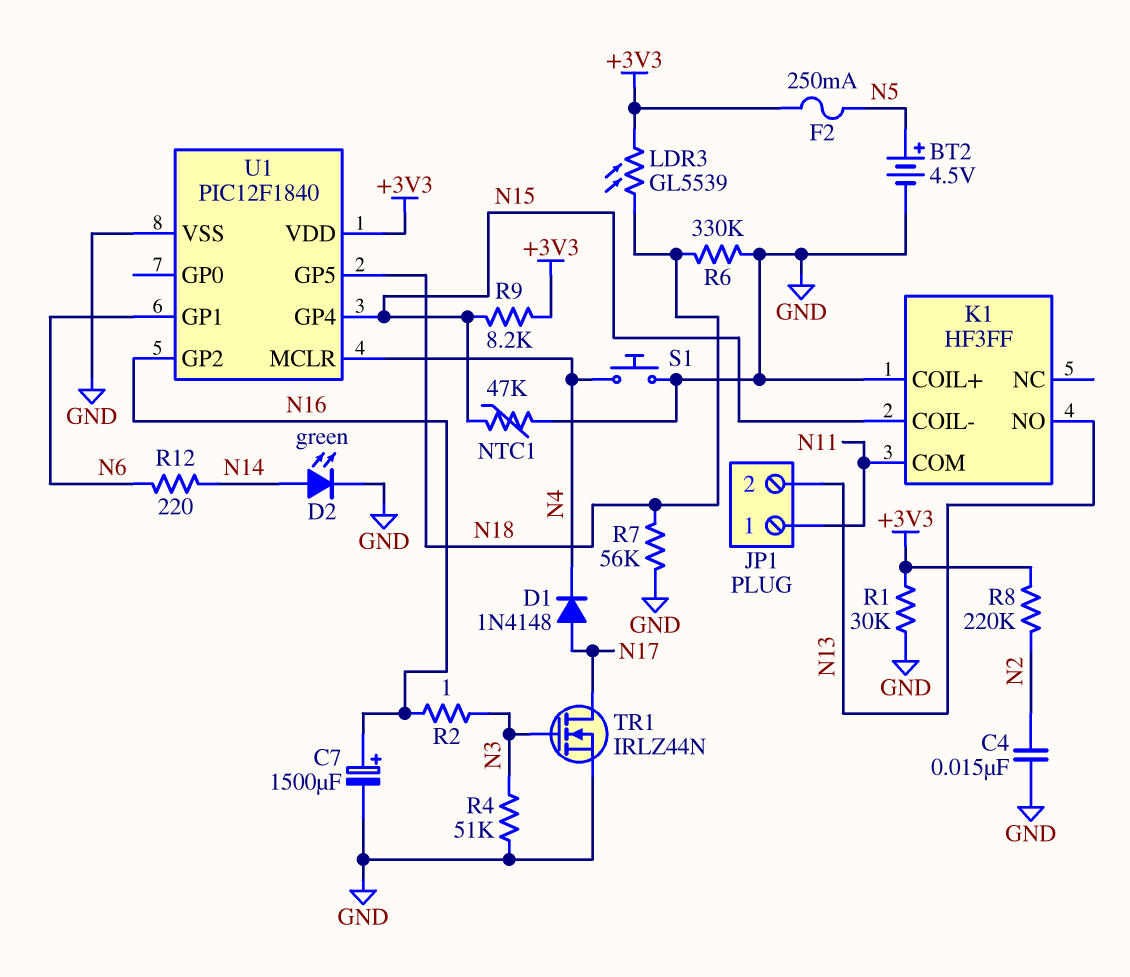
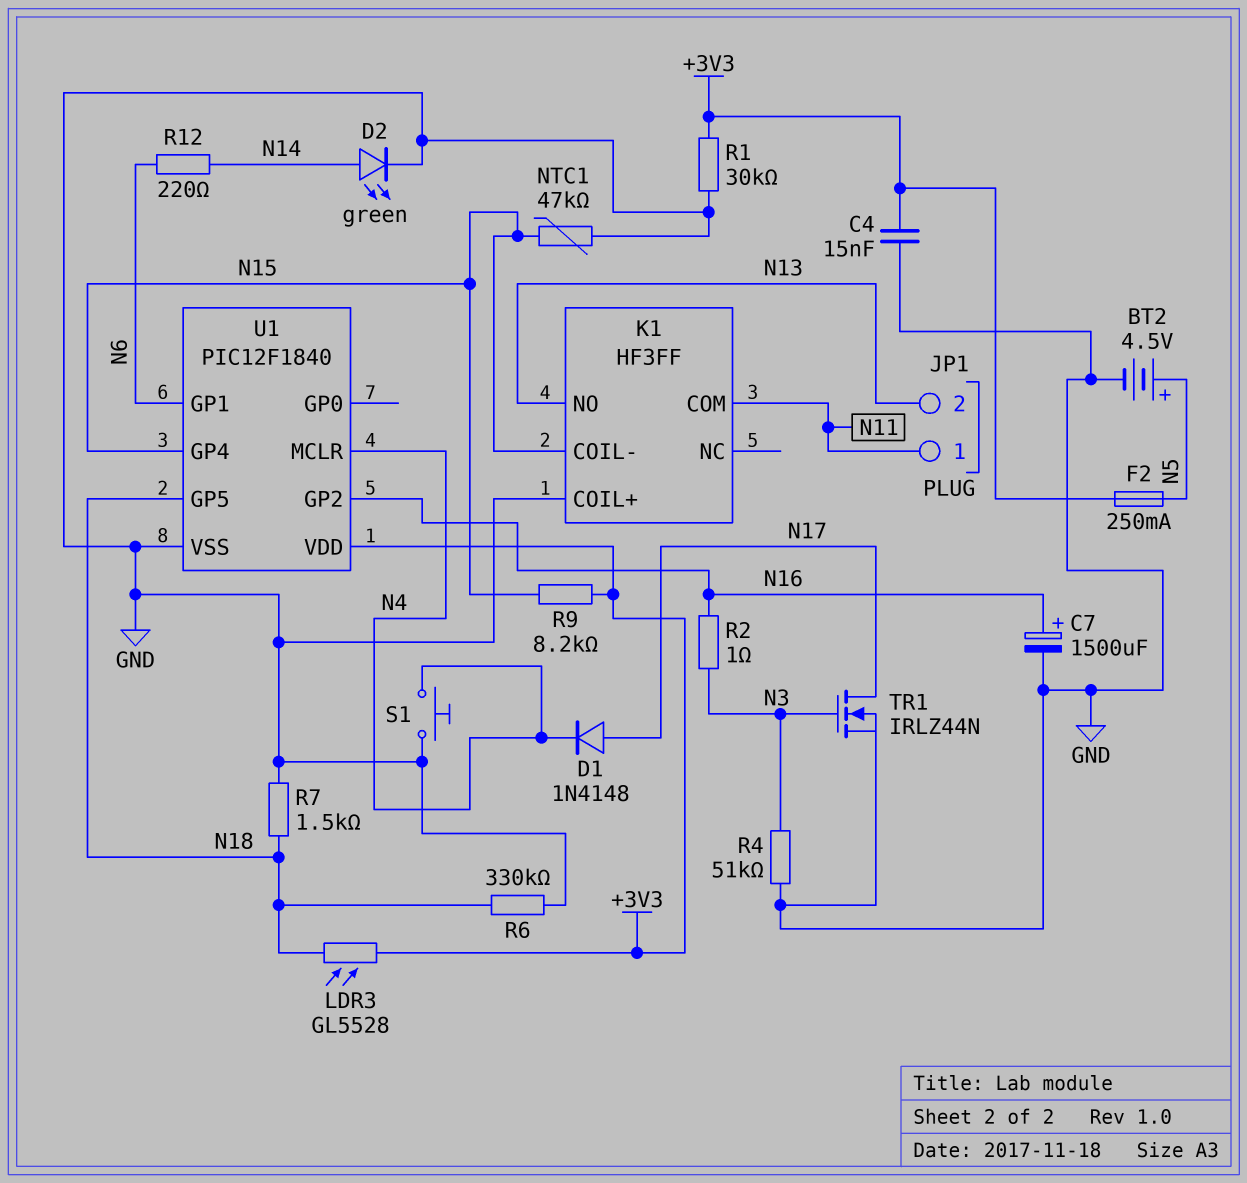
C4: 15nF (GND, N2) -> 15nF (+3V3, GND)
LDR3: GL5539 (+3V3, N18) -> GL5528 (+3V3, N18)
R7: 56k (GND, N18) -> 1.5k (GND, N18)
R8: 220k (+3V3, N2) -> none

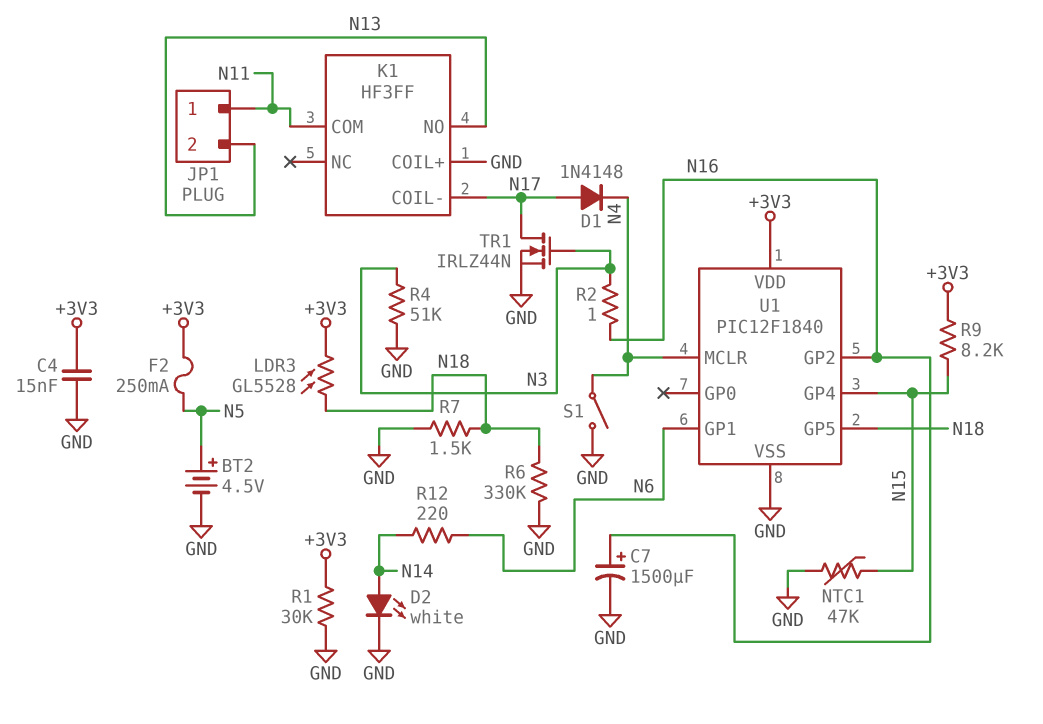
D2: LED green (A N14, K GND) -> LED white (A N14, K GND)
K1 pin COIL-: N15 -> N17
S1: button (GND, N4) -> switch (GND, N4)

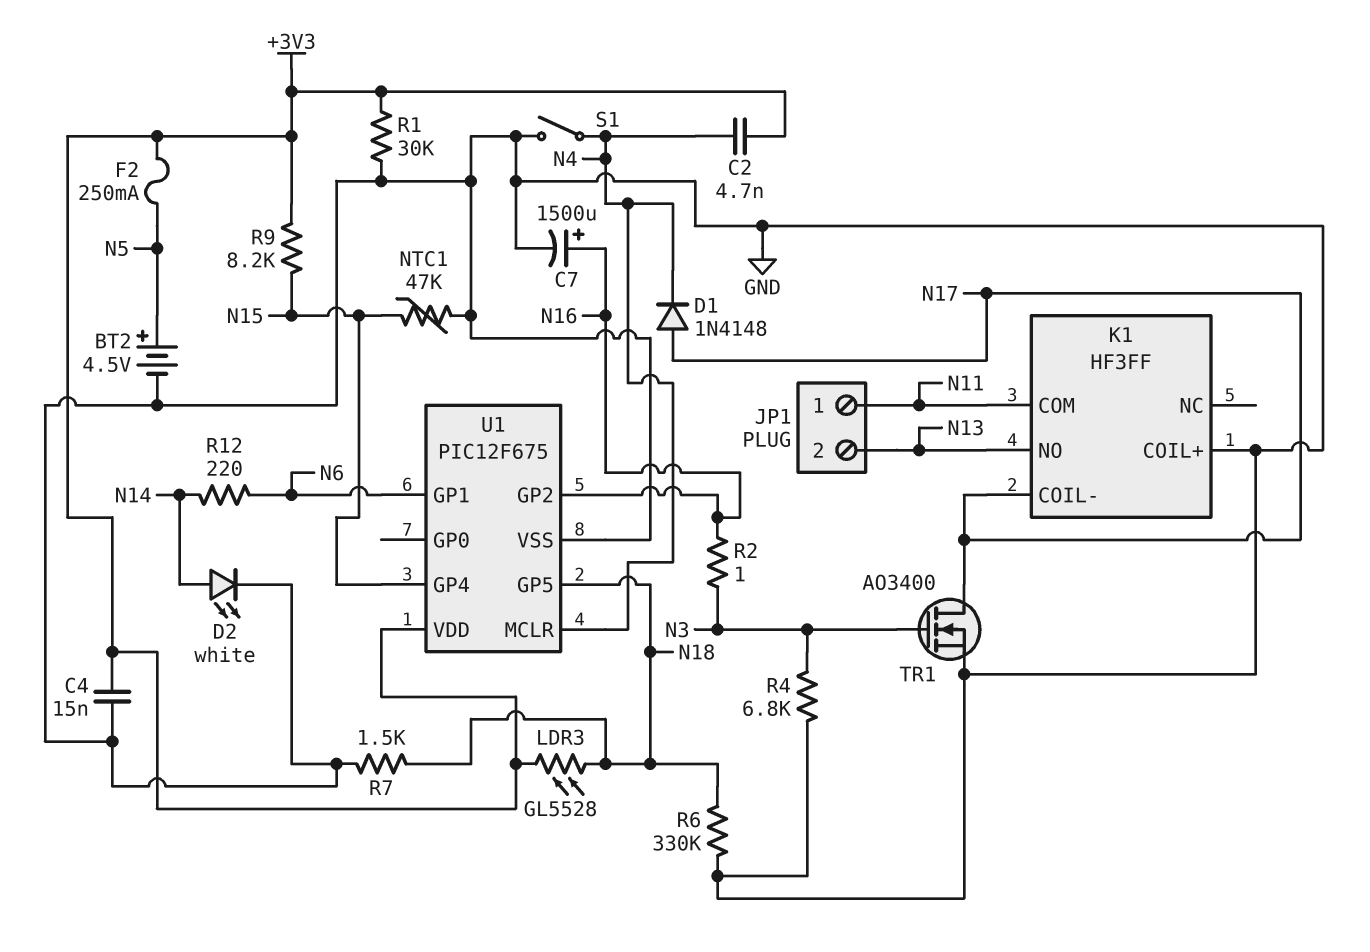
C2: none -> 4.7nF (+3V3, N4)
R4: 51k (GND, N3) -> 6.8k (GND, N3)
TR1: NMOS IRLZ44N (G N3, D N17, S GND) -> NMOS AO3400 (G N3, D N17, S GND)
U1: PIC12F1840 -> PIC12F675

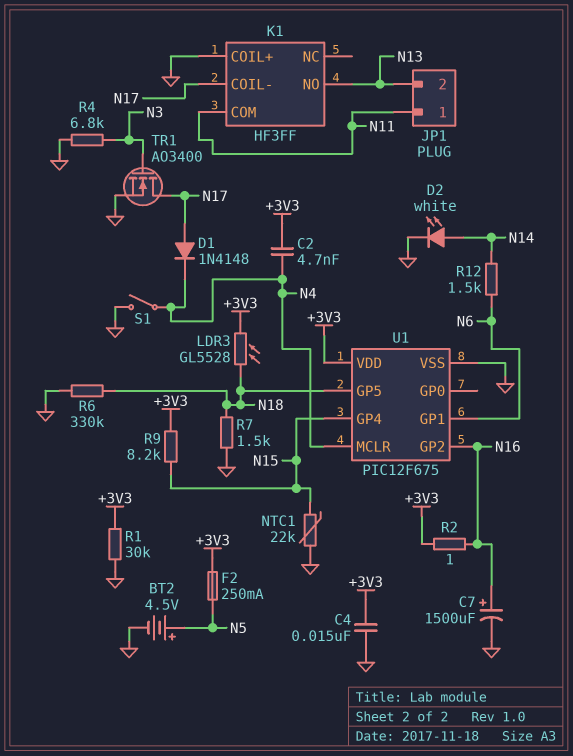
NTC1: 47k (GND, N15) -> 22k (GND, N15)
R2: 1 (N3, N16) -> 1 (+3V3, N16)
R12: 220 (N6, N14) -> 1.5k (N6, N14)

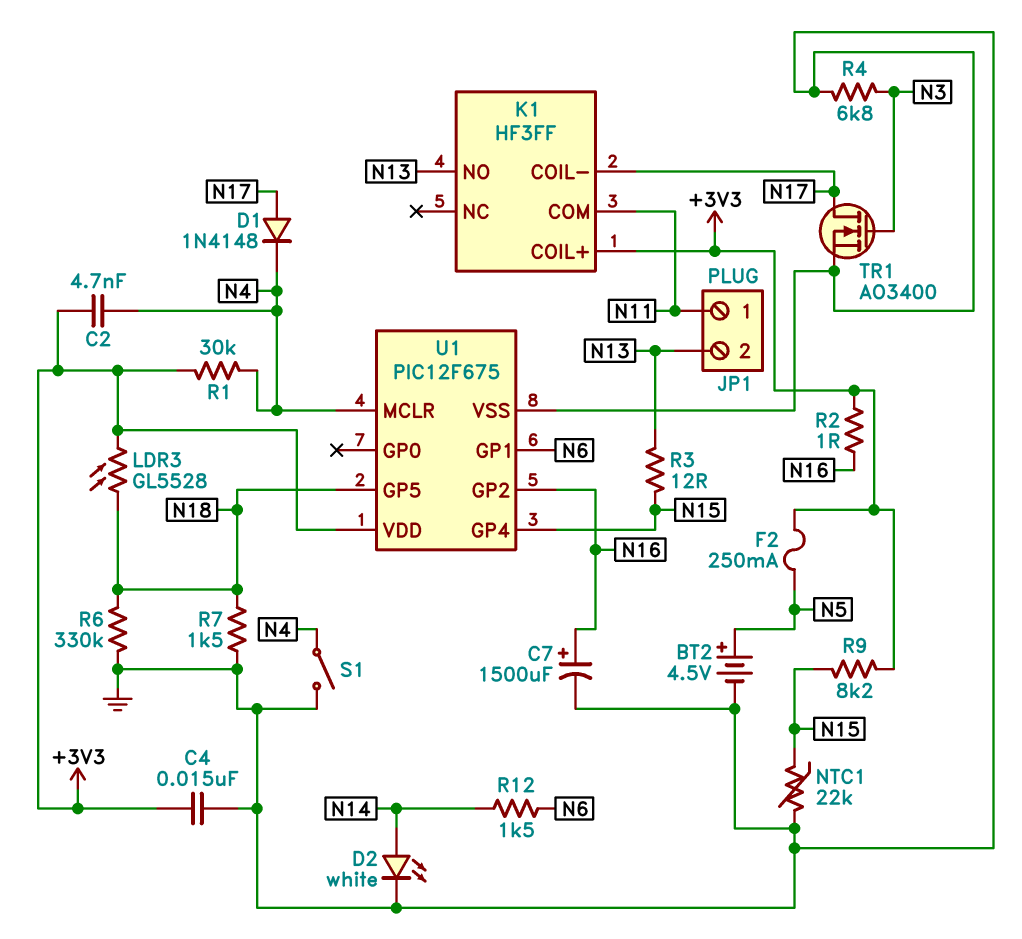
K1 pin COIL+: GND -> +3V3
R1: 30k (+3V3, GND) -> 30k (+3V3, N4)
R3: none -> 12 (N13, N15)

